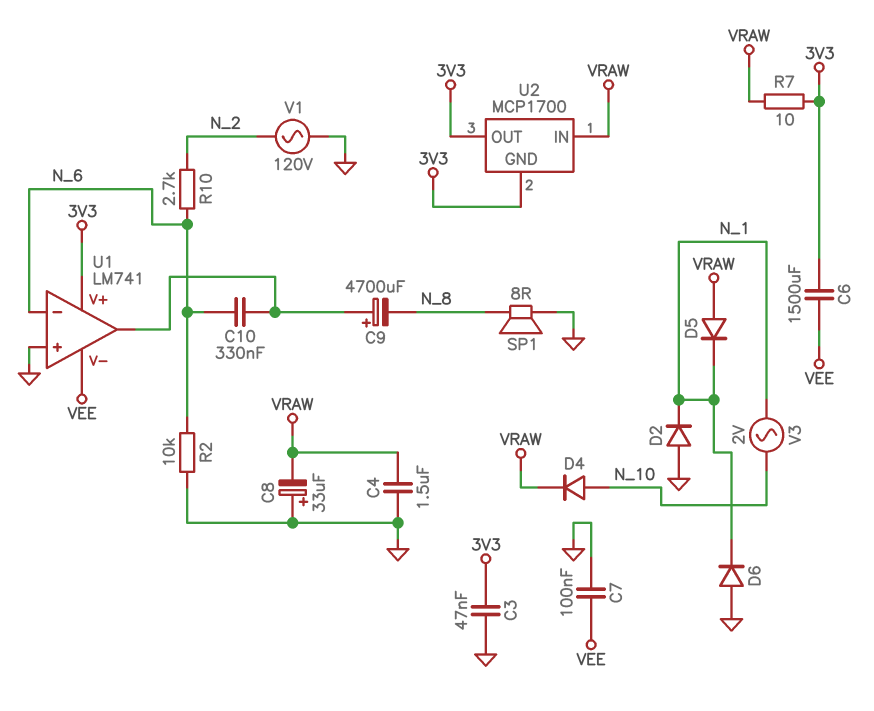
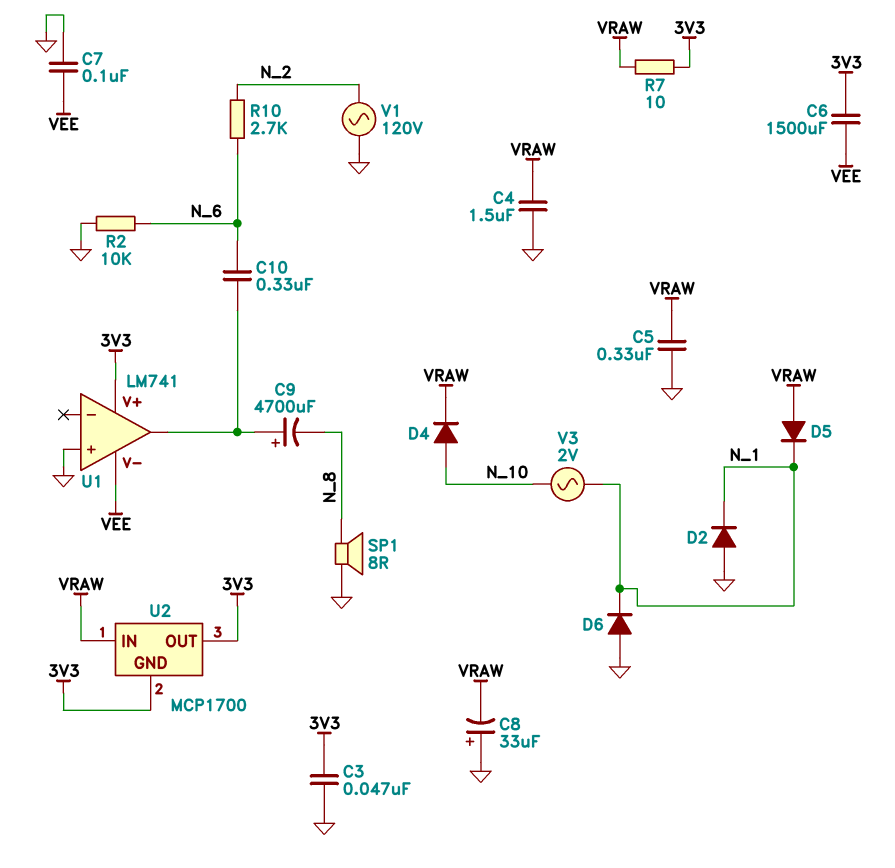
C5: none -> 330nF (GND, VRAW)
U1 pin in-: N_6 -> none

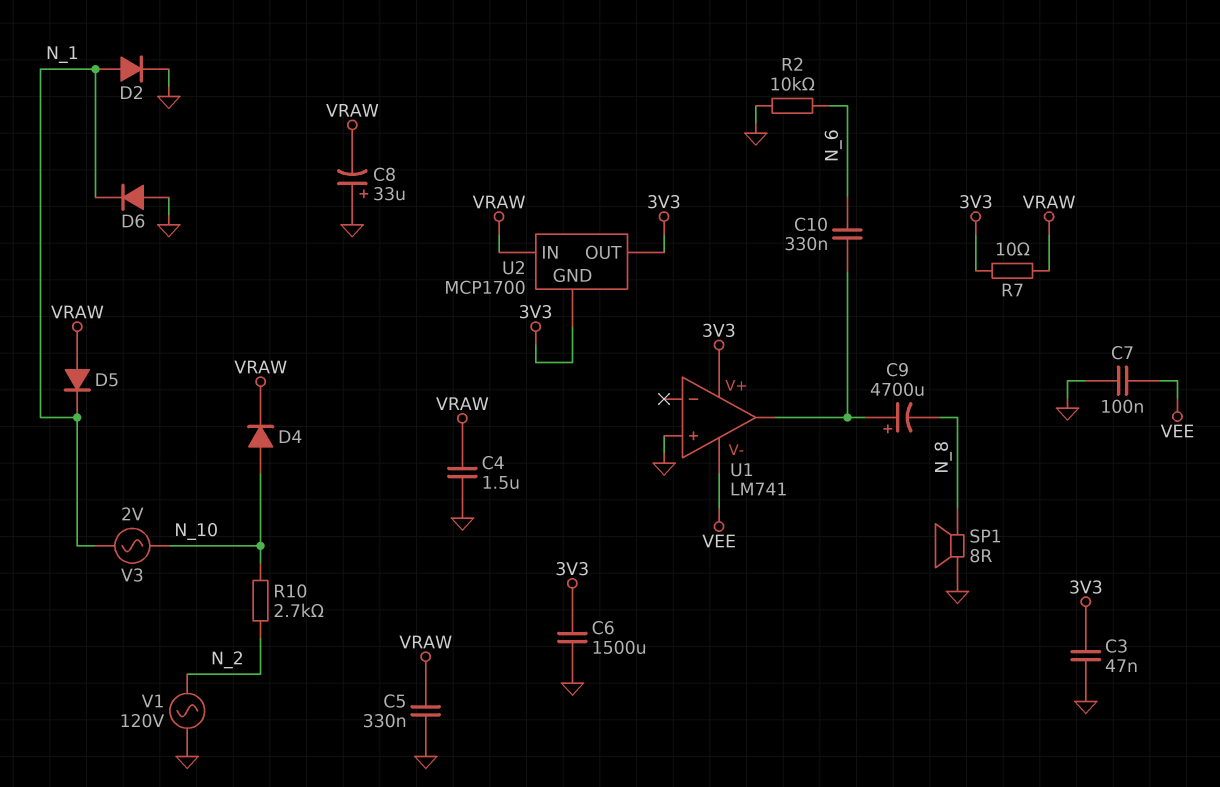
C6: 1500uF (3V3, VEE) -> 1500uF (3V3, GND)
D2: diode (A GND, K N_1) -> diode (A N_1, K GND)
R10: 2.7k (N_2, N_6) -> 2.7k (N_2, N_10)

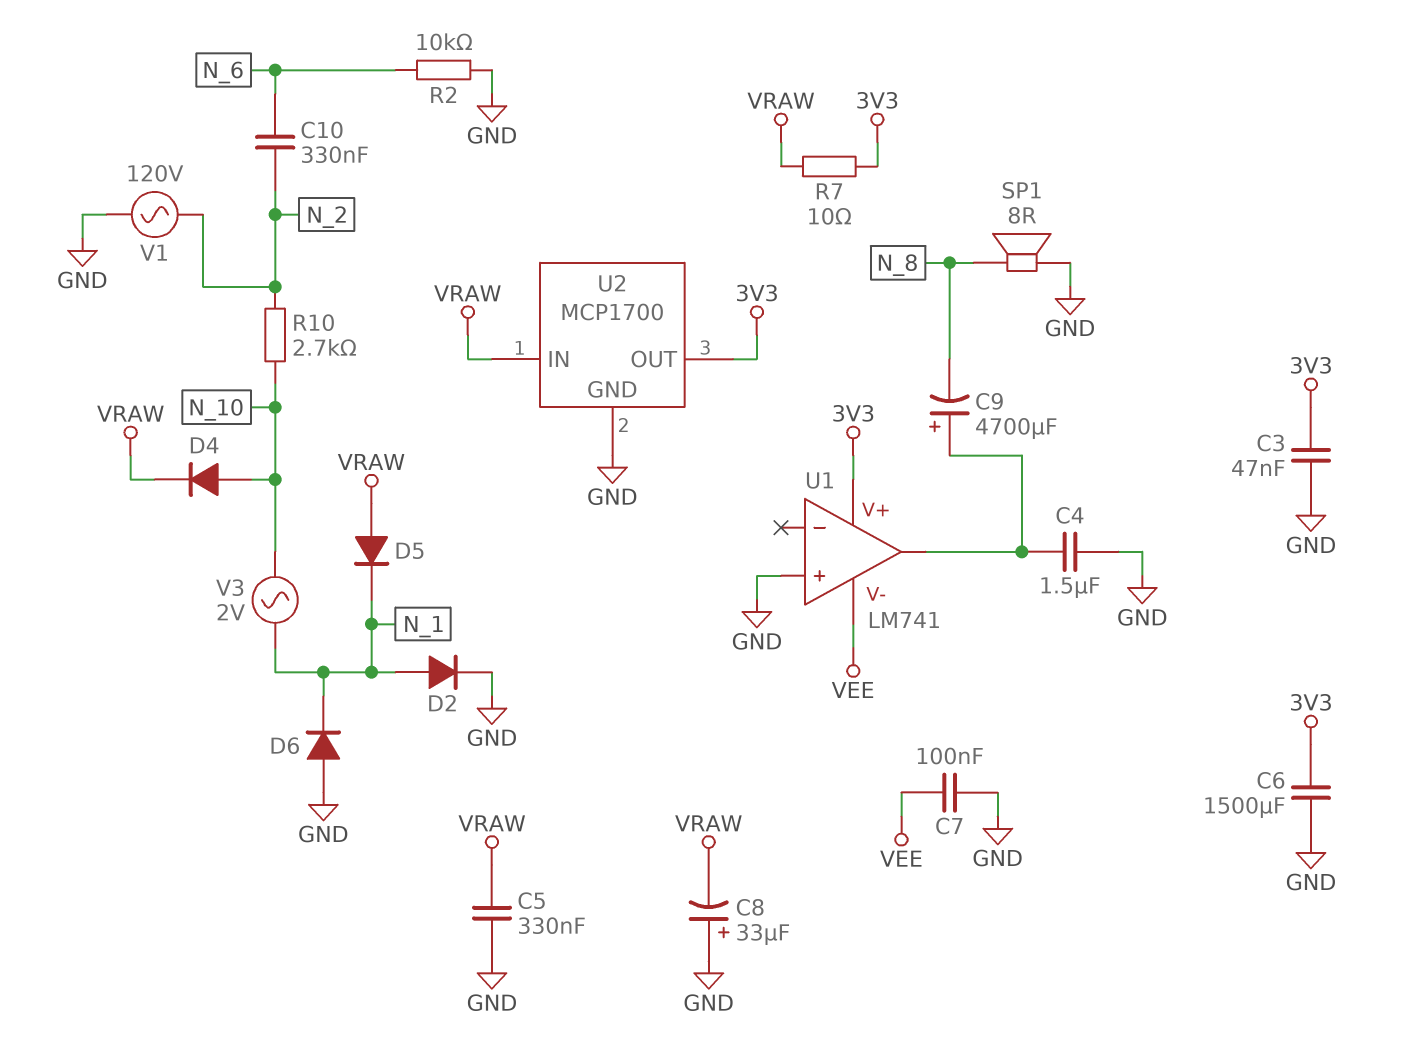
C4: 1.5uF (GND, VRAW) -> 1.5uF (GND, U1/out)
C10: 330nF (N_6, U1/out) -> 330nF (N_2, N_6)
U2 pin GND: 3V3 -> GND

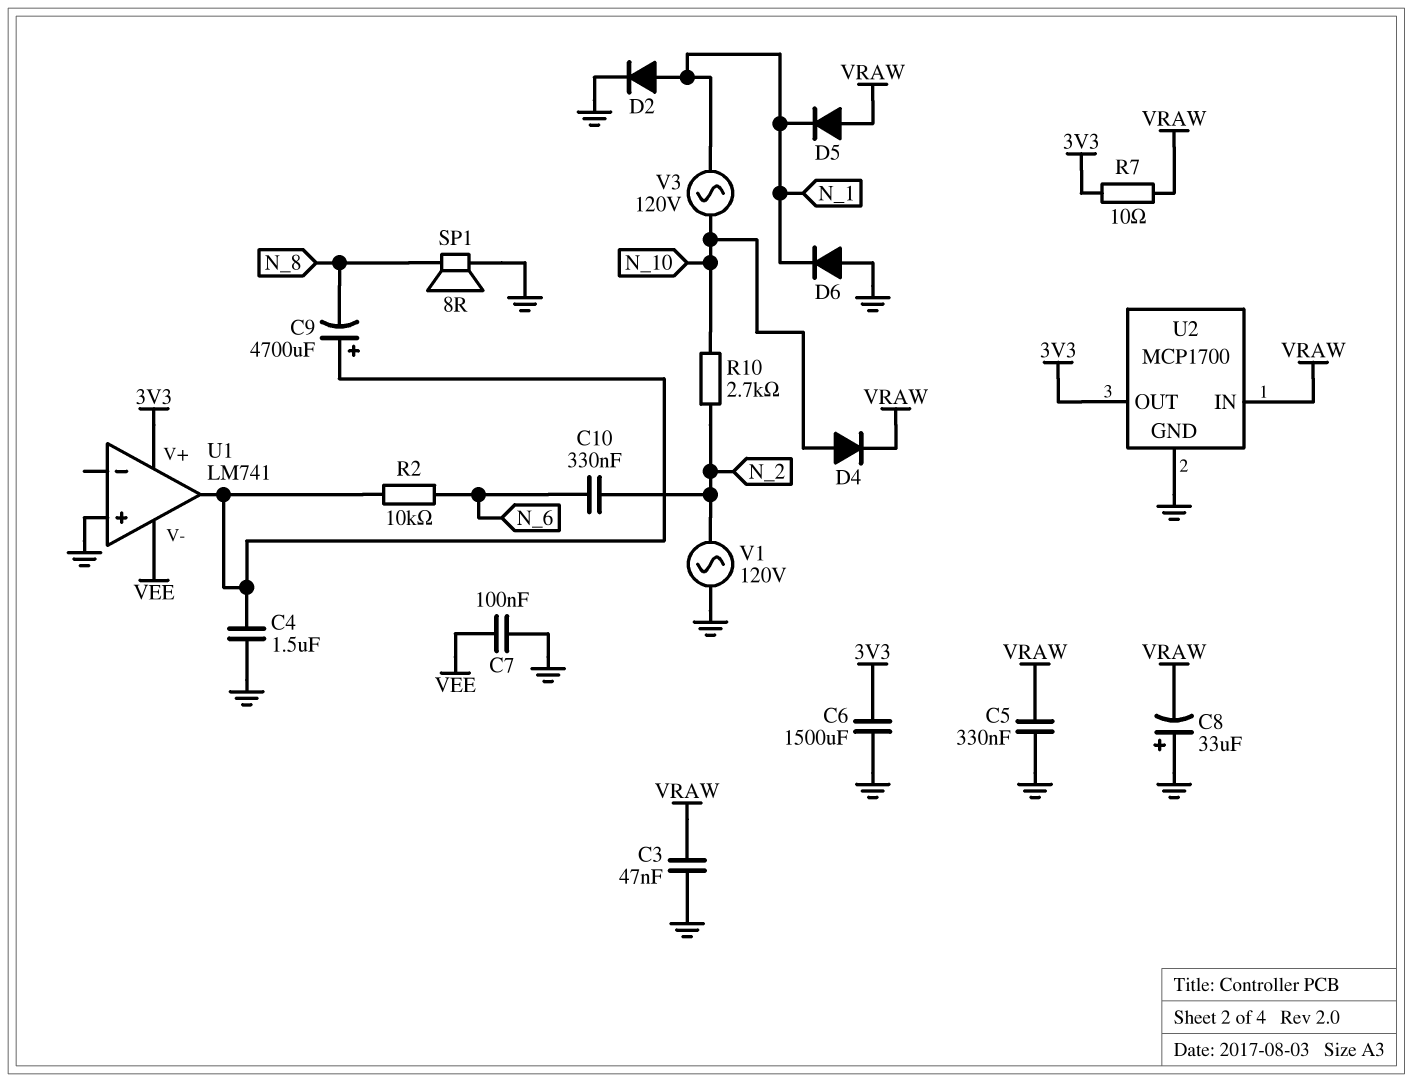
C3: 47nF (3V3, GND) -> 47nF (GND, VRAW)
R2: 10k (GND, N_6) -> 10k (N_6, U1/out)
V3: AC 2V (N_1, N_10) -> AC 120V (N_1, N_10)

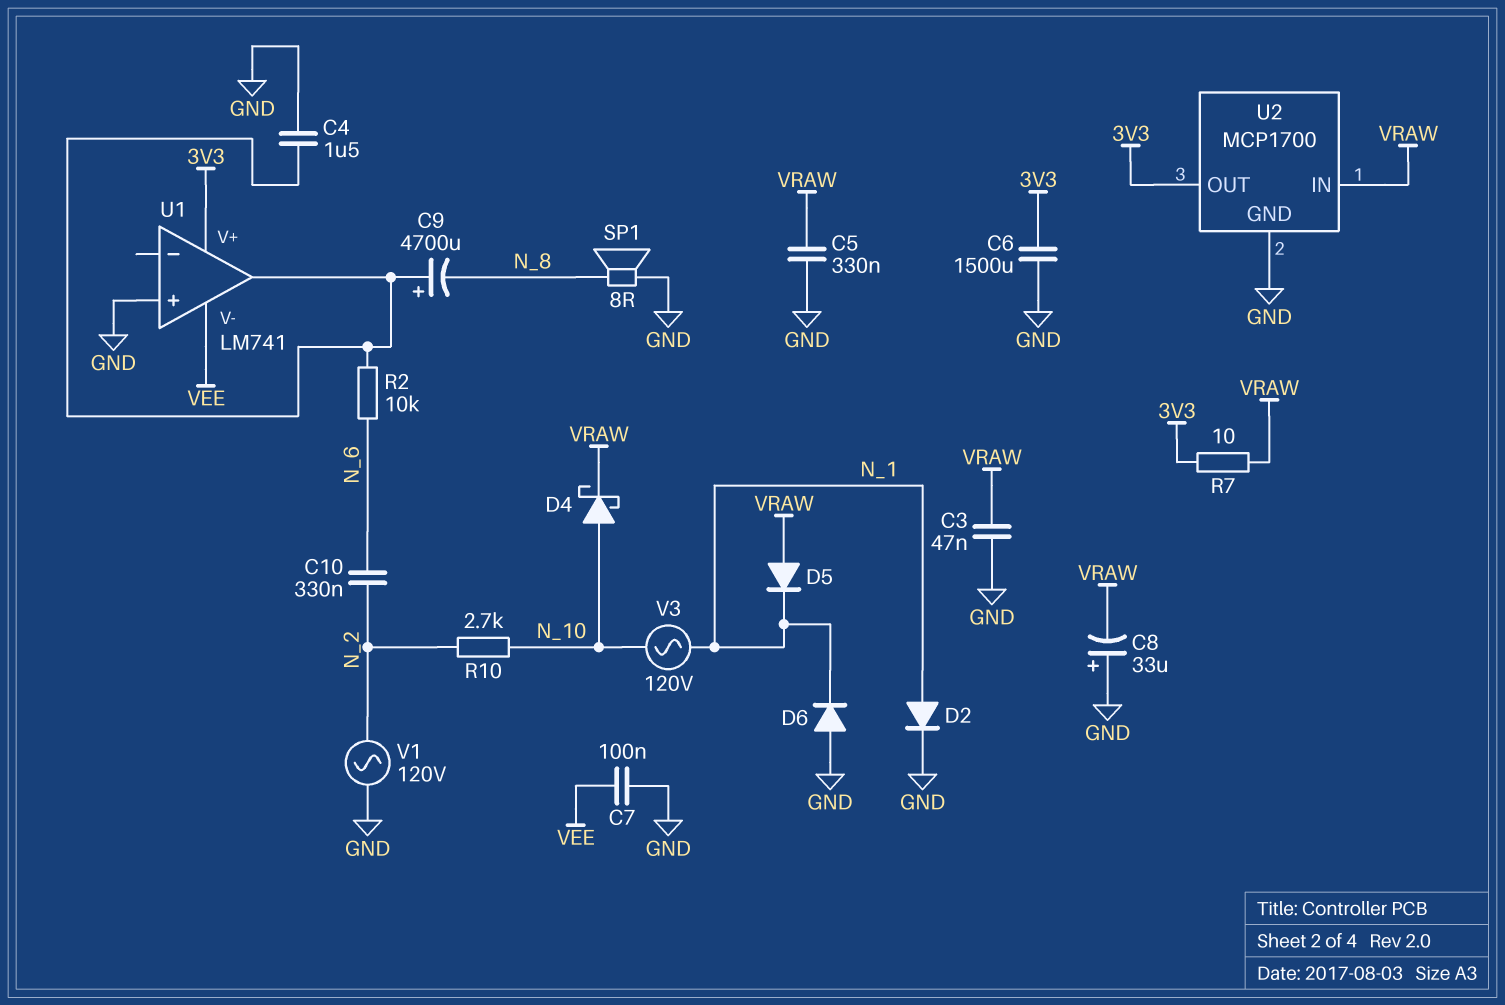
D4: diode (A N_10, K VRAW) -> schottky (A N_10, K VRAW)

